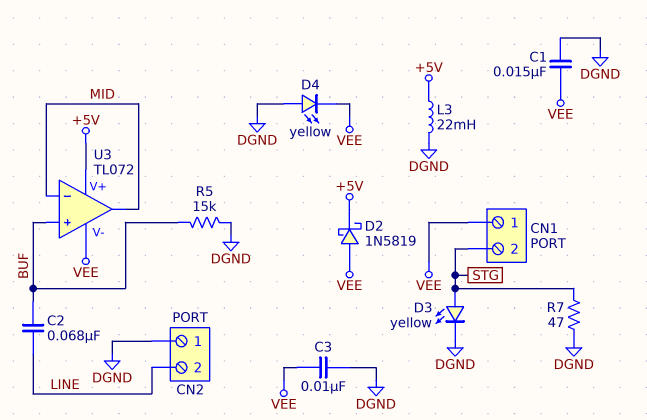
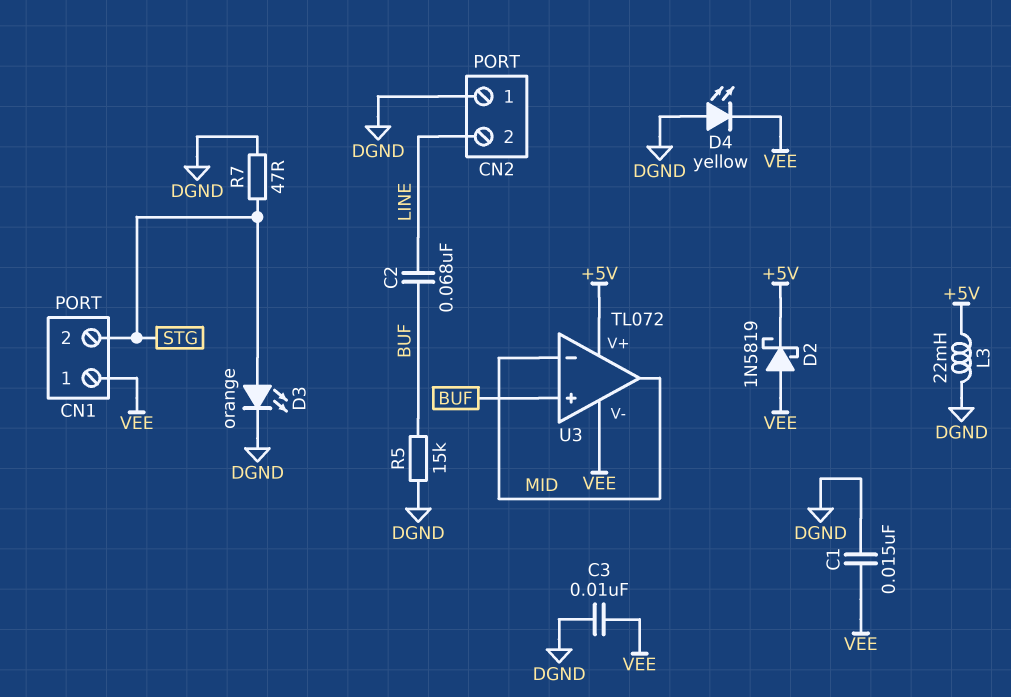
D3: LED yellow (A STG, K DGND) -> LED orange (A STG, K DGND)

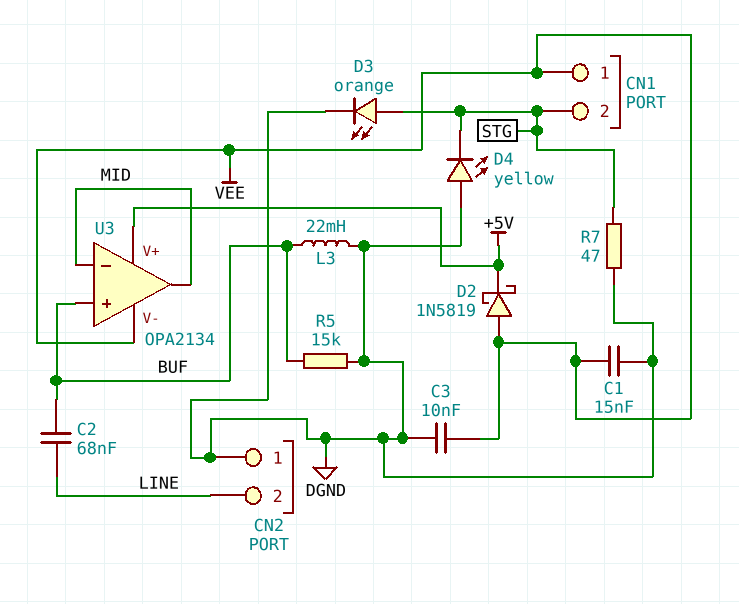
D4: LED yellow (A DGND, K VEE) -> LED yellow (A DGND, K STG)
L3: 22mH (+5V, DGND) -> 22mH (BUF, DGND)
U3: TL072 -> OPA2134

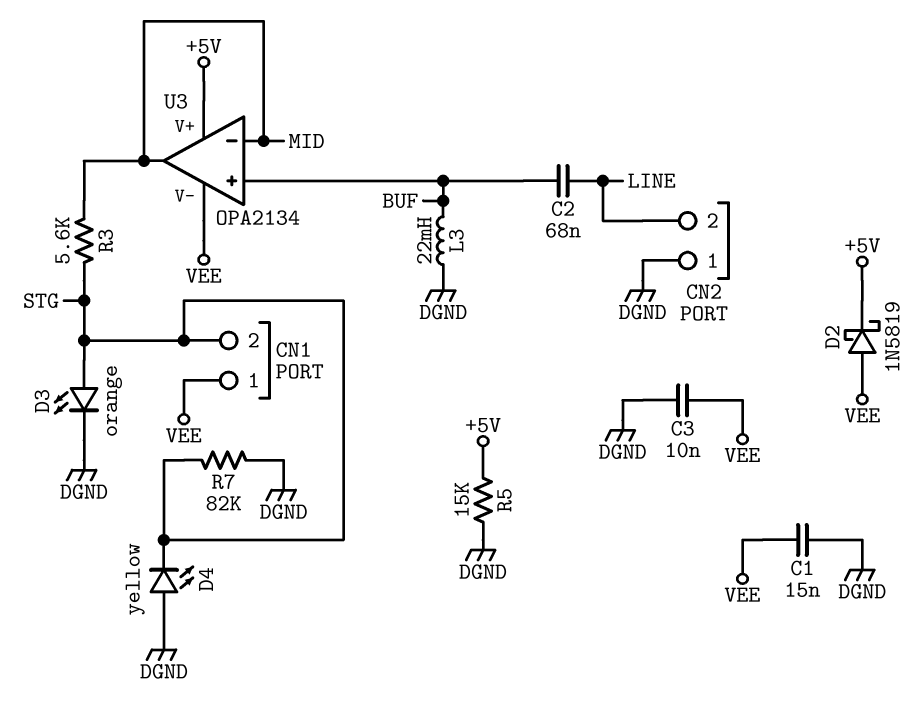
R3: none -> 5.6k (MID, STG)
R5: 15k (BUF, DGND) -> 15k (+5V, DGND)
R7: 47 (DGND, STG) -> 82k (DGND, STG)

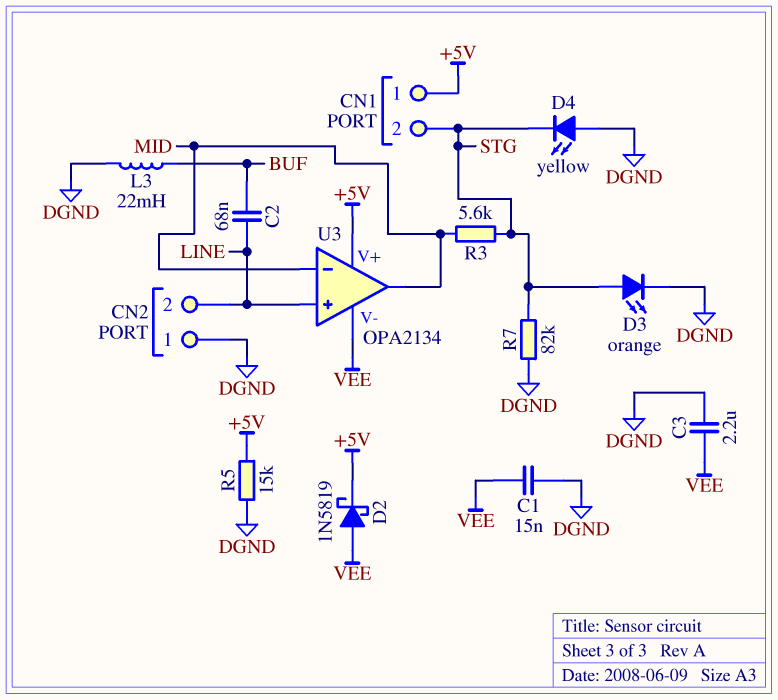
C3: 10nF (DGND, VEE) -> 2.2uF (DGND, VEE)
CN1 pin 1: VEE -> +5V
U3 pin in+: BUF -> LINE

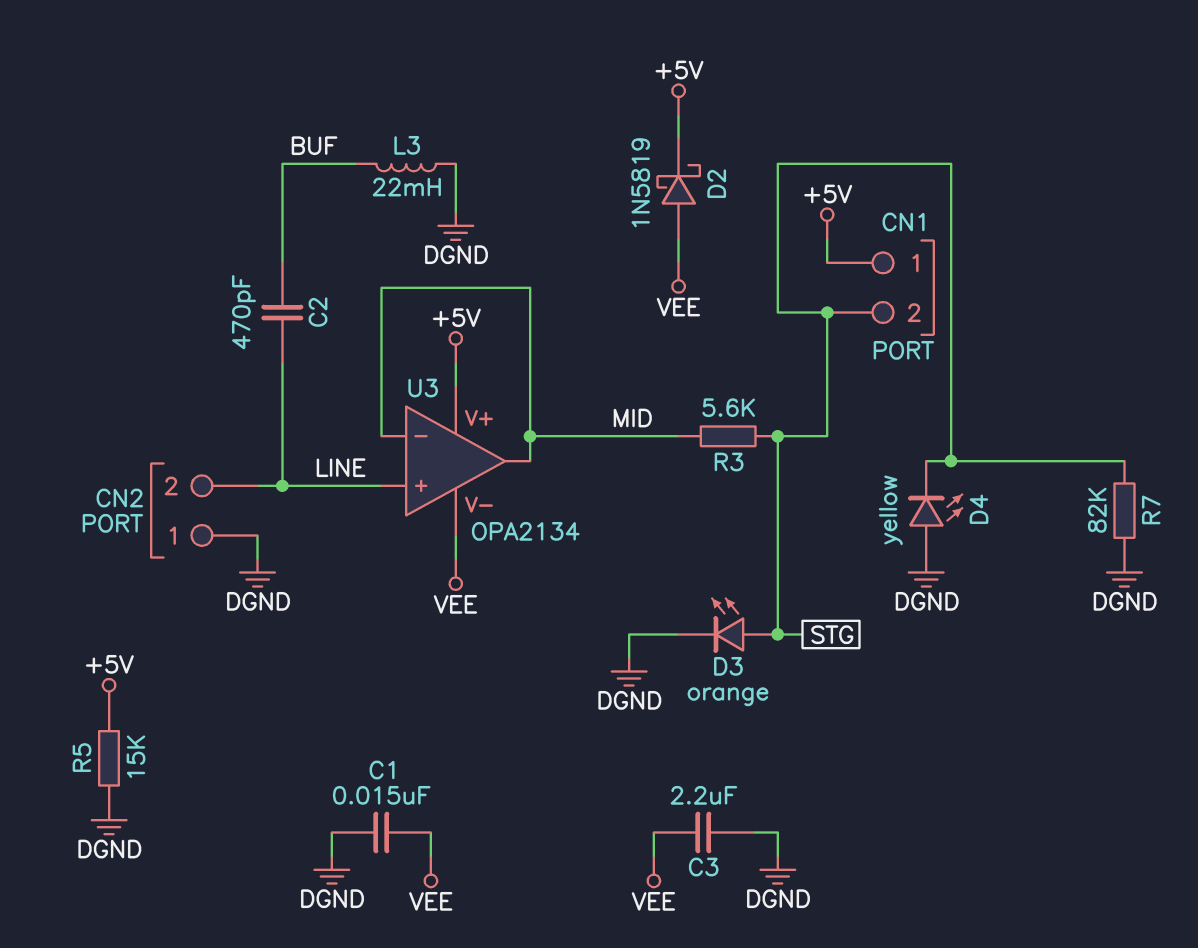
C2: 68nF (BUF, LINE) -> 470pF (BUF, LINE)

